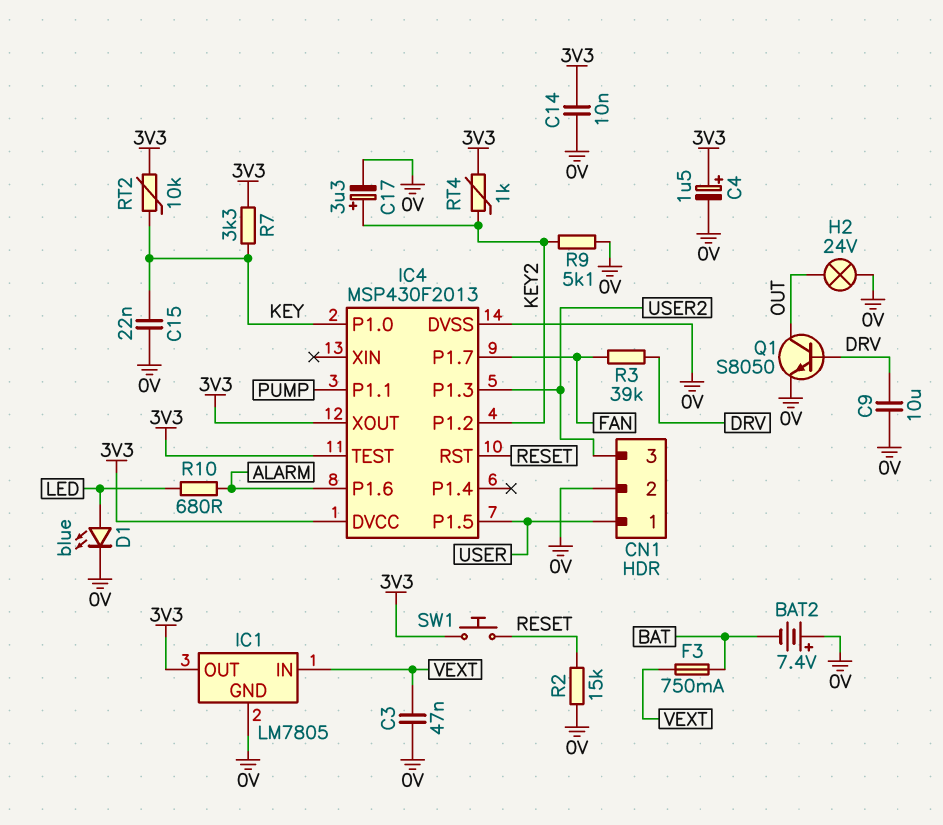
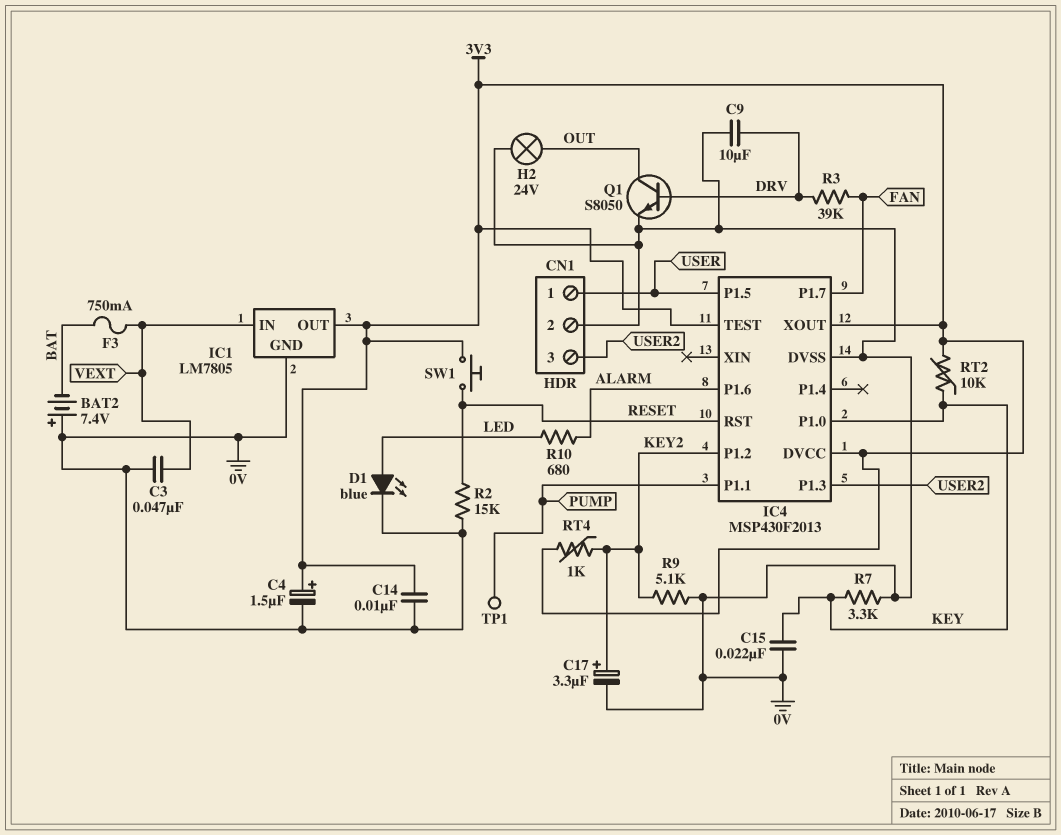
R7: 3.3k (3V3, KEY) -> 3.3k (0V, KEY)
TP1: none -> test point (PUMP)

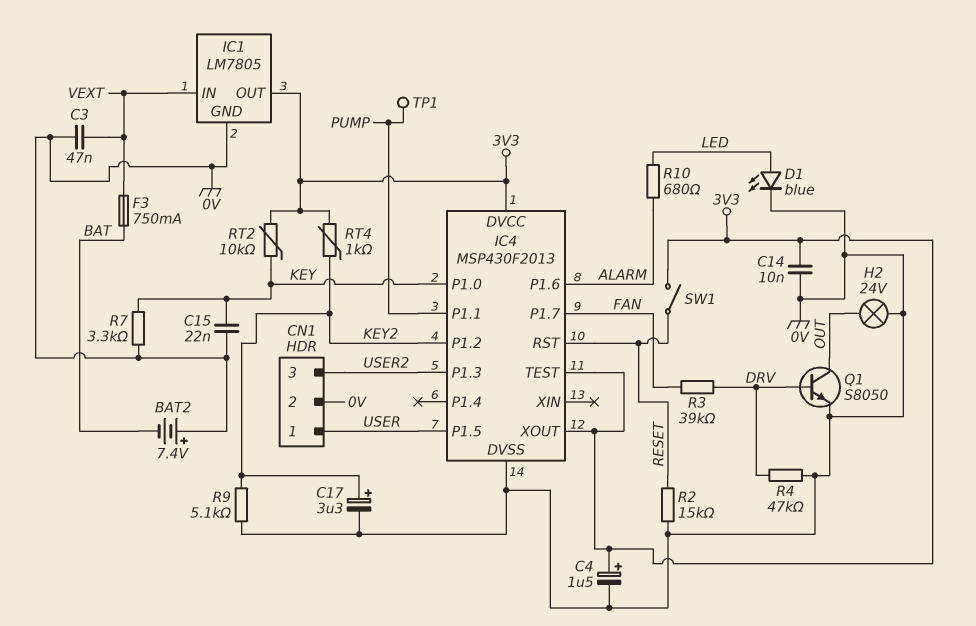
C9: 10uF (0V, DRV) -> none
R4: none -> 47k (0V, DRV)
SW1: button (3V3, RESET) -> switch (3V3, RESET)

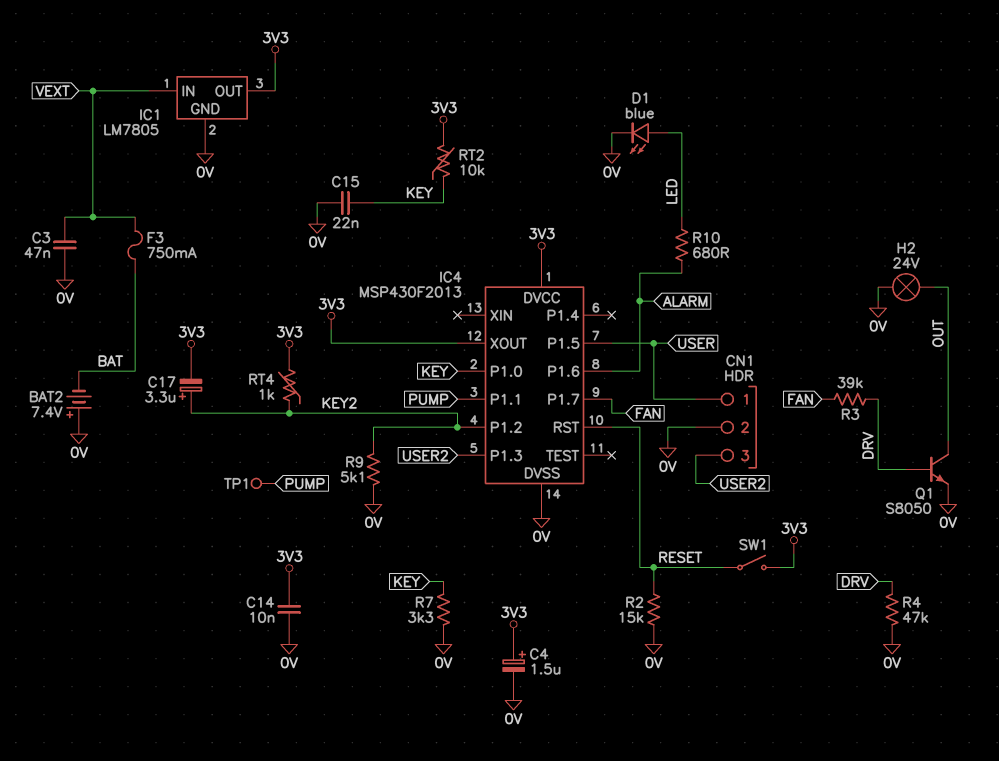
C17: 3.3uF (plus KEY2, minus 0V) -> 3.3uF (plus KEY2, minus 3V3)
IC4 pin TEST: 3V3 -> none

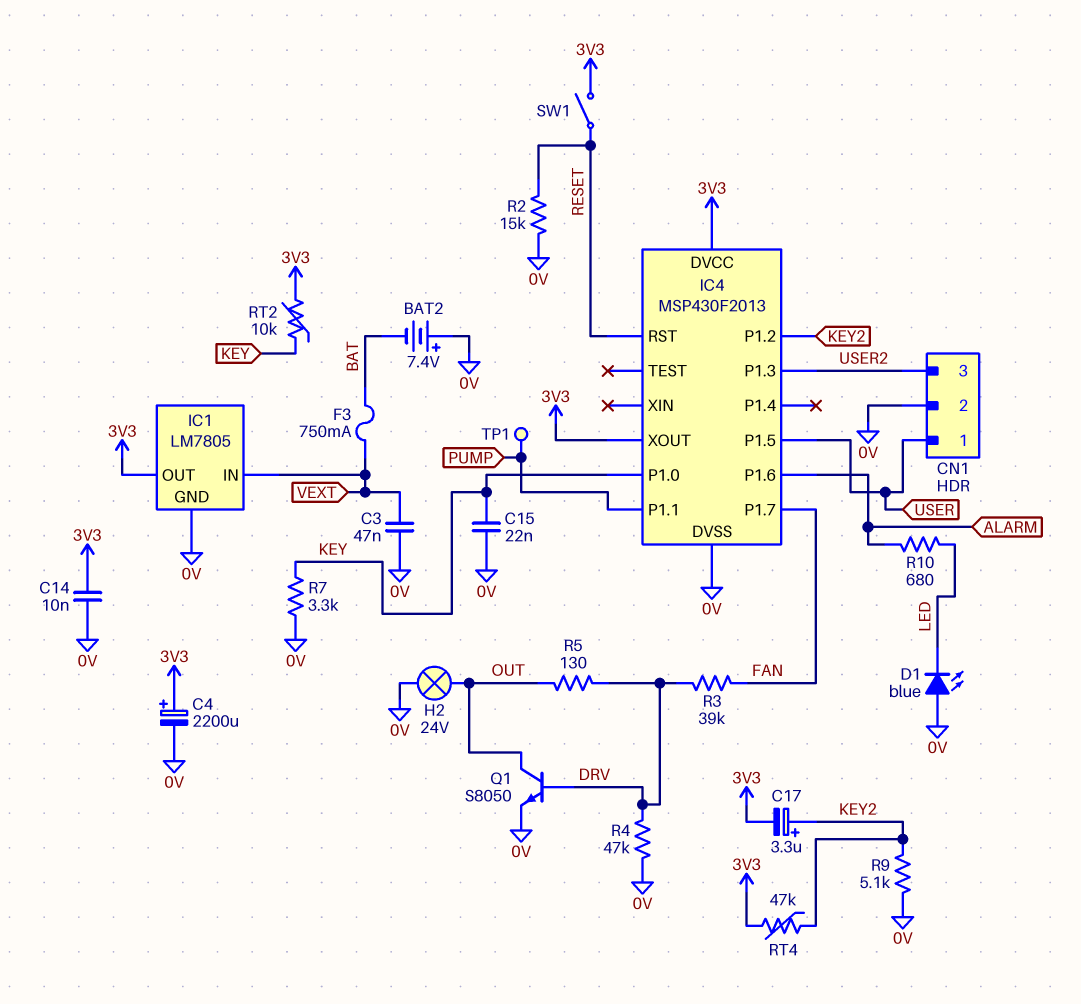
C4: 1.5uF (plus 3V3, minus 0V) -> 2200uF (plus 3V3, minus 0V)
D1: LED blue (A LED, K 0V) -> LED blue (A 0V, K LED)
R5: none -> 130 (DRV, OUT)
RT4: 1k (3V3, KEY2) -> 47k (3V3, KEY2)

